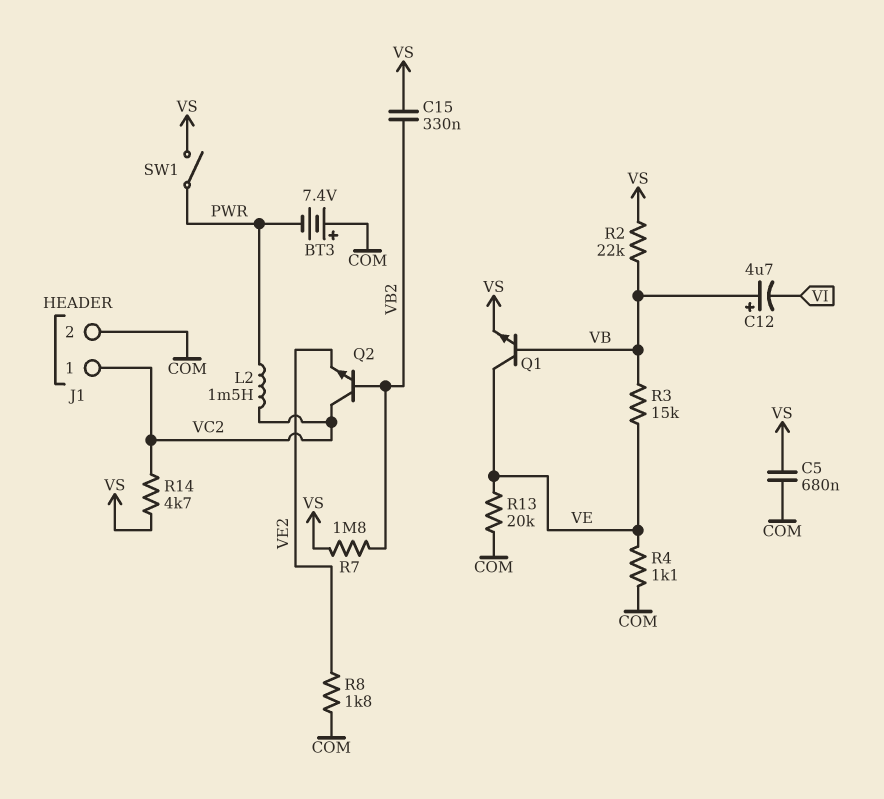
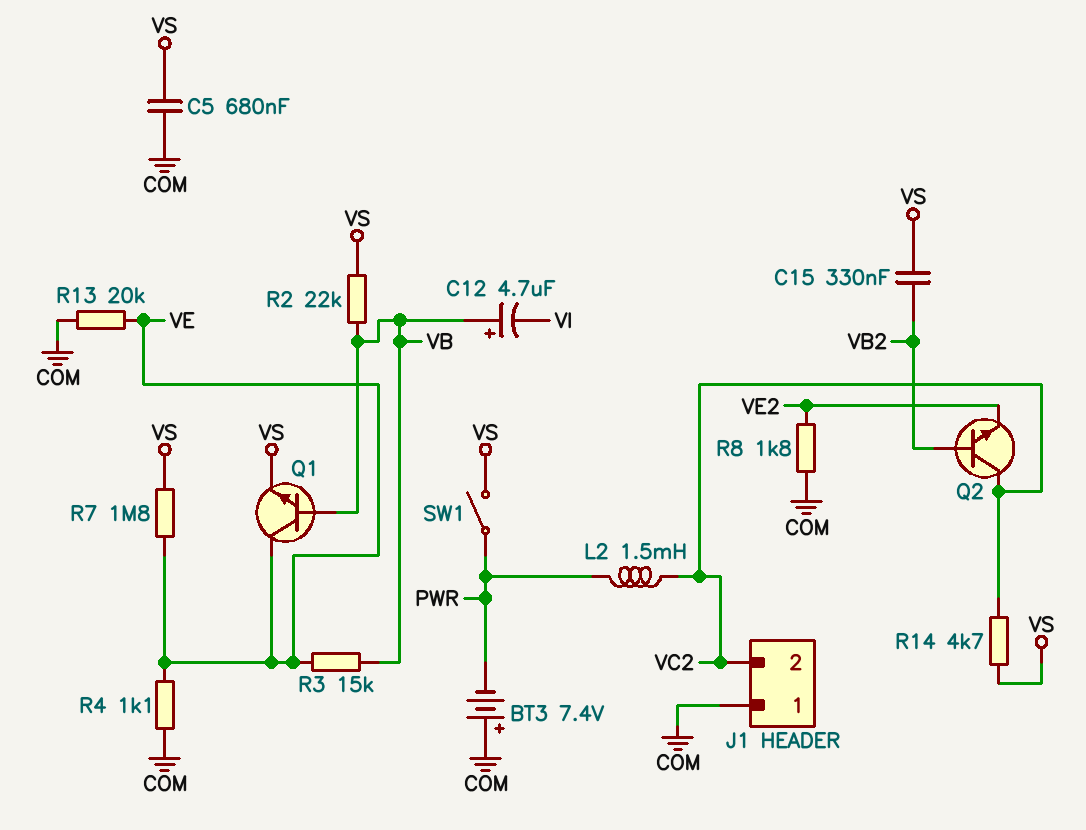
J1 pin 1: VC2 -> COM
J1 pin 2: COM -> VC2
R7: 1.8M (VB2, VS) -> 1.8M (VE, VS)

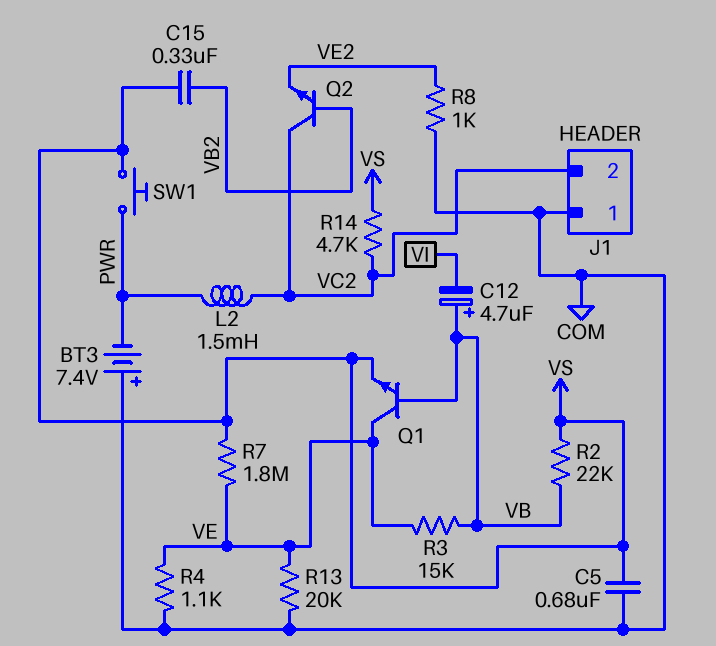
R8: 1.8k (COM, VE2) -> 1k (COM, VE2)
SW1: switch (PWR, VS) -> button (PWR, VS)

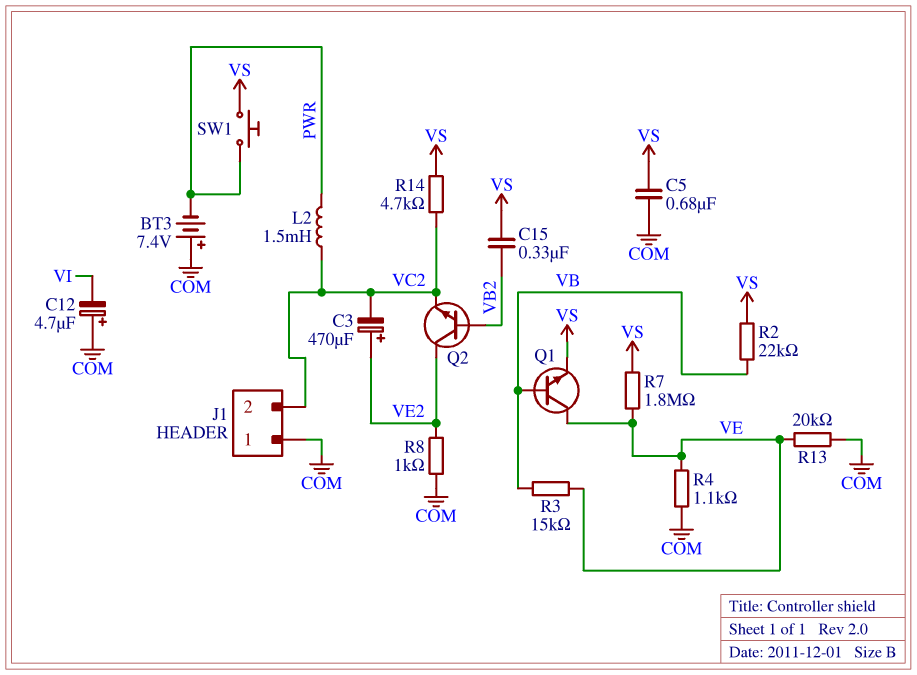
C3: none -> 470uF (plus VE2, minus VC2)
C12: 4.7uF (plus VB, minus VI) -> 4.7uF (plus COM, minus VI)
Q2: NPN (B VB2, C VC2, E VE2) -> NPN (B VB2, C VE2, E VC2)

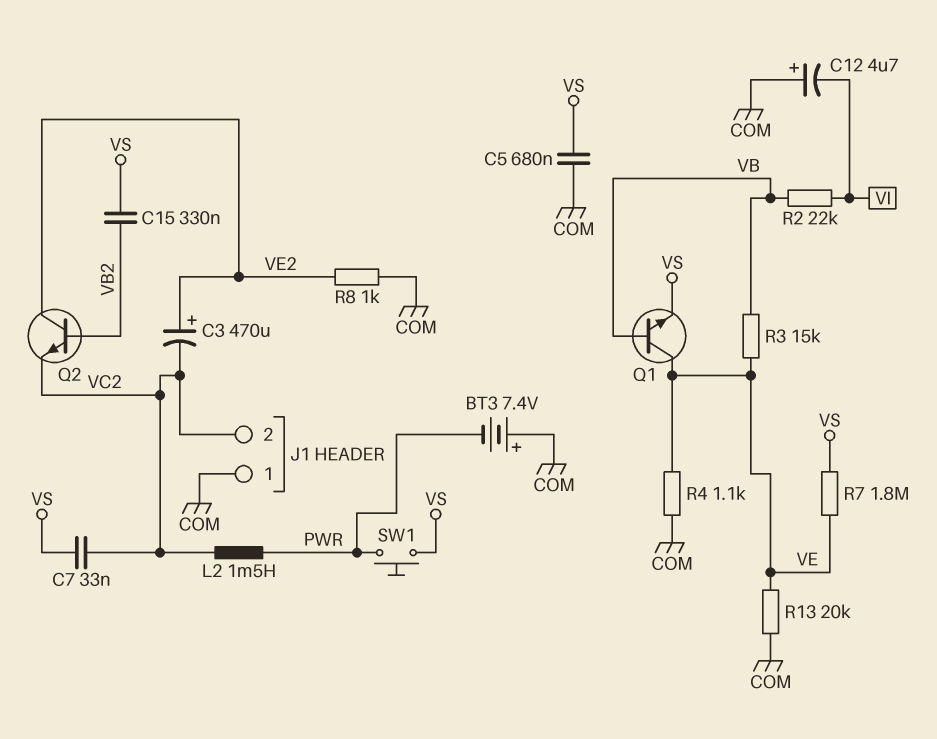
C7: none -> 33nF (VC2, VS)
R2: 22k (VB, VS) -> 22k (VB, VI)
R14: 4.7k (VC2, VS) -> none

